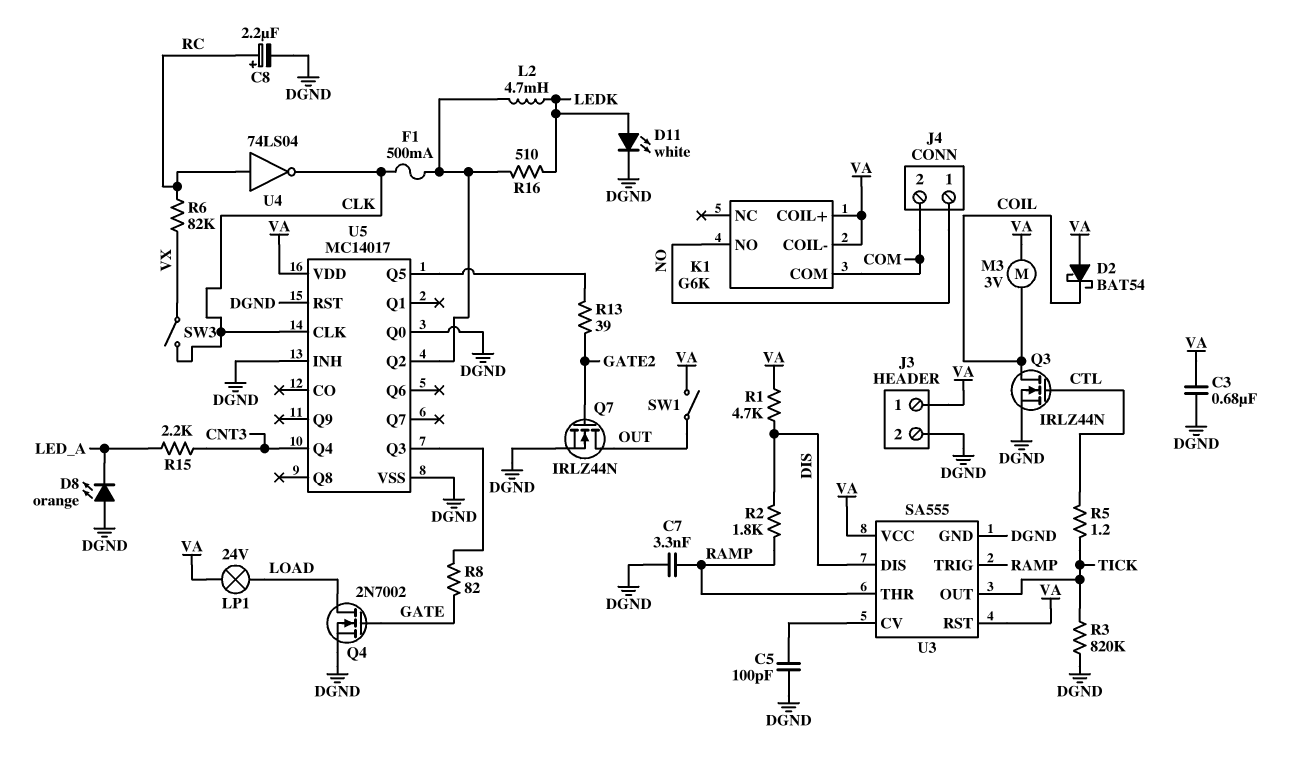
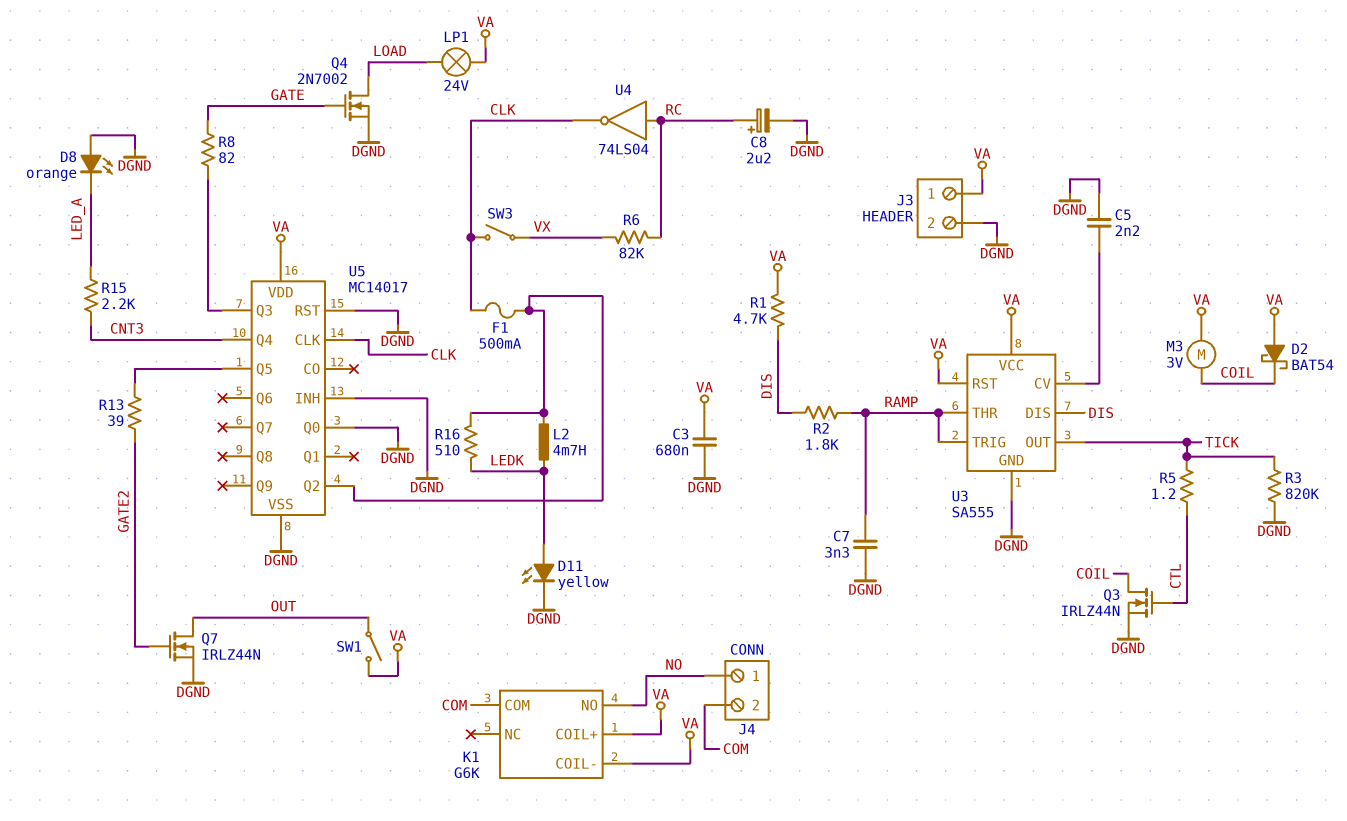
C5: 100pF (DGND, U3/CV) -> 2.2nF (DGND, U3/CV)
D11: LED white (A LEDK, K DGND) -> LED yellow (A LEDK, K DGND)

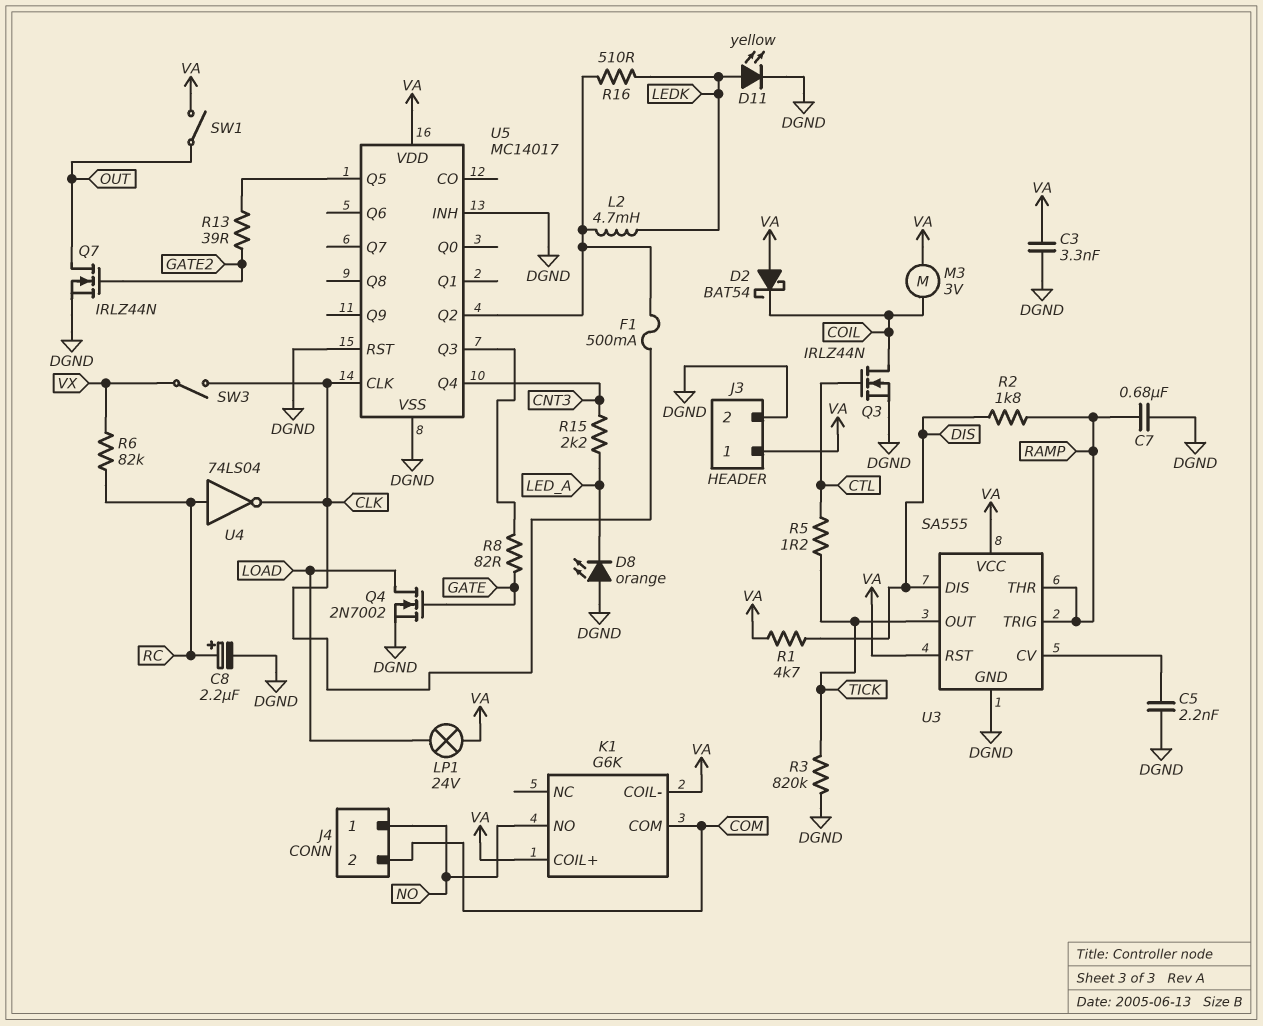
C3: 680nF (DGND, VA) -> 3.3nF (DGND, VA)
C7: 3.3nF (DGND, RAMP) -> 680nF (DGND, RAMP)
U5 pin Q0: DGND -> none

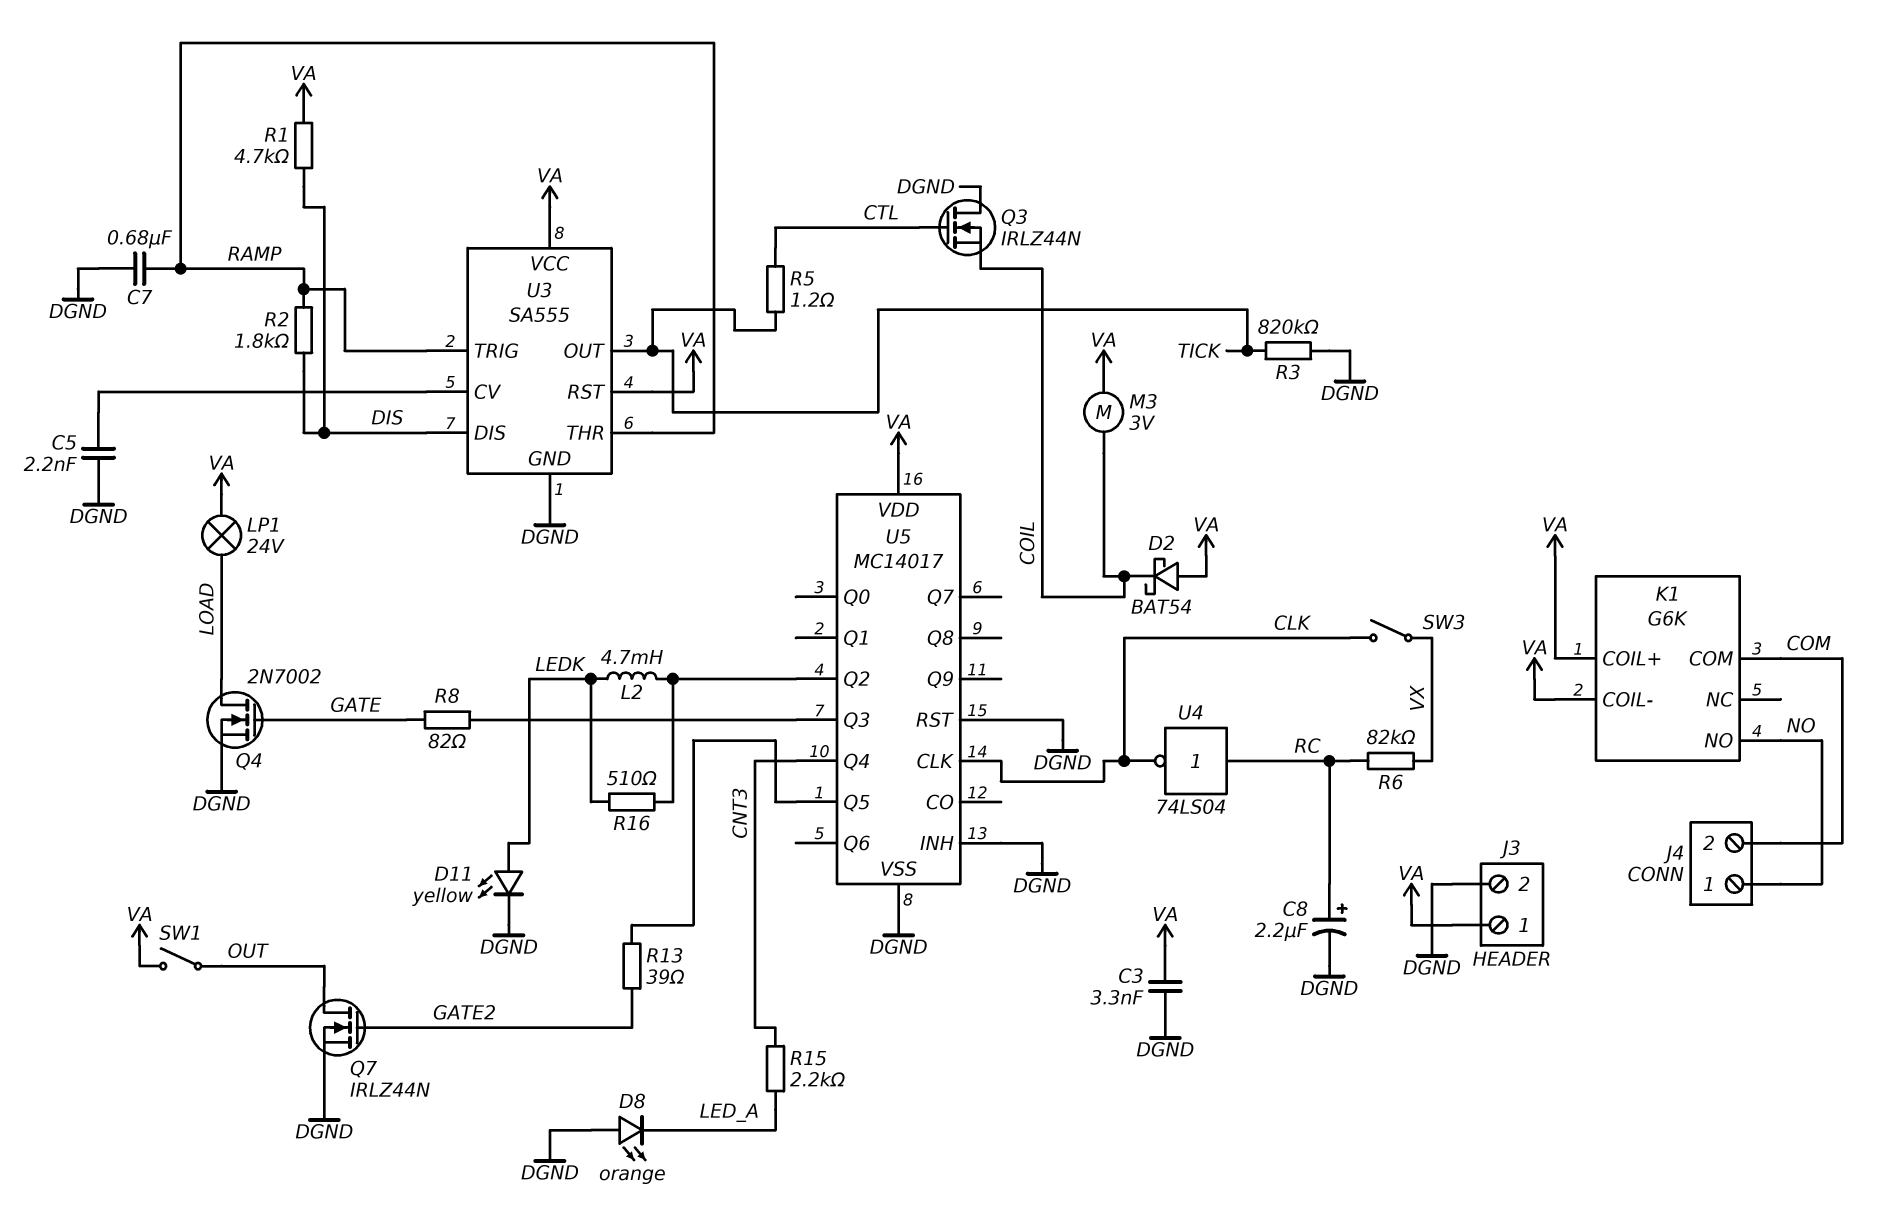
F1: 500mA (CLK, U5/Q2) -> none
Q3: NMOS IRLZ44N (G CTL, D COIL, S DGND) -> NMOS IRLZ44N (G CTL, D DGND, S COIL)

